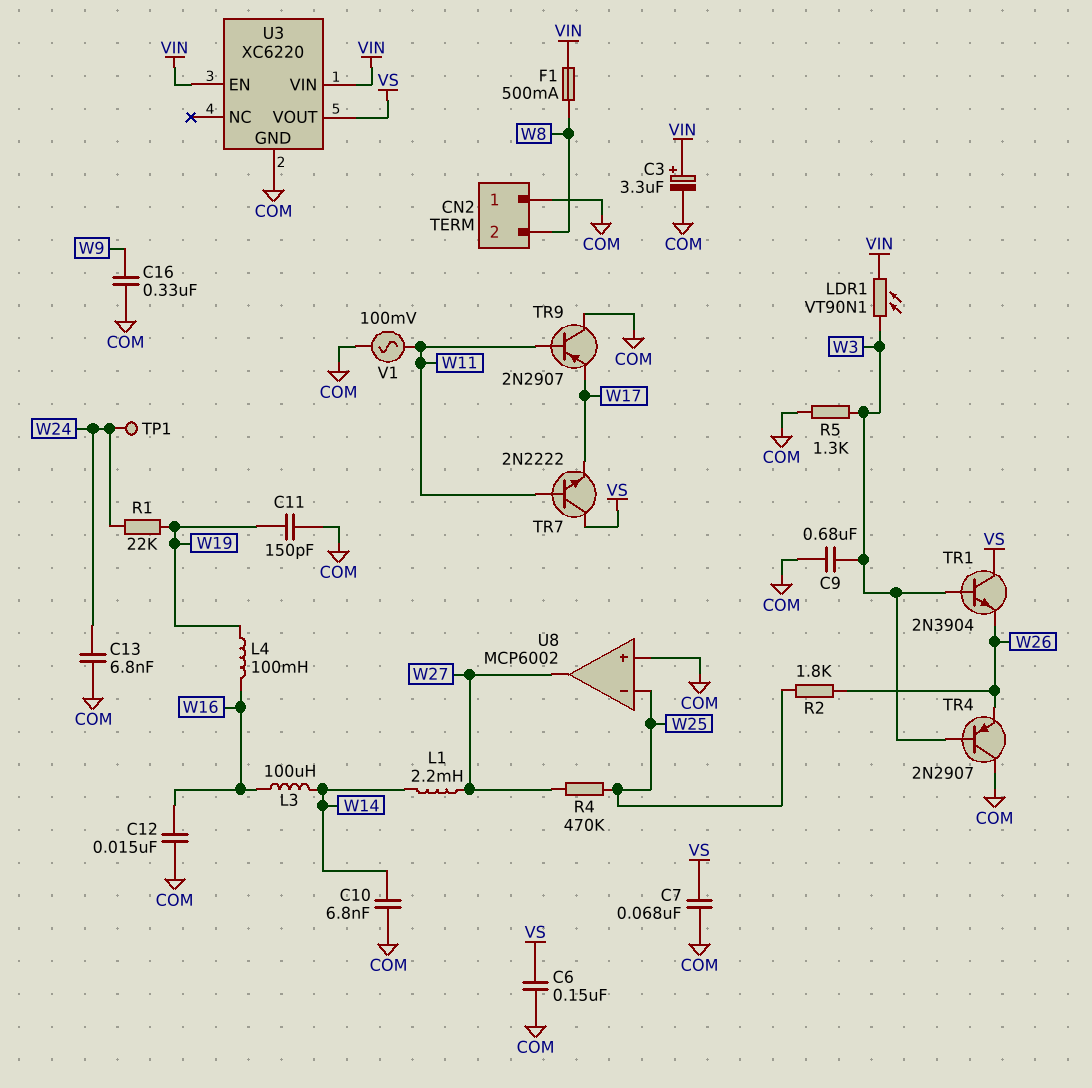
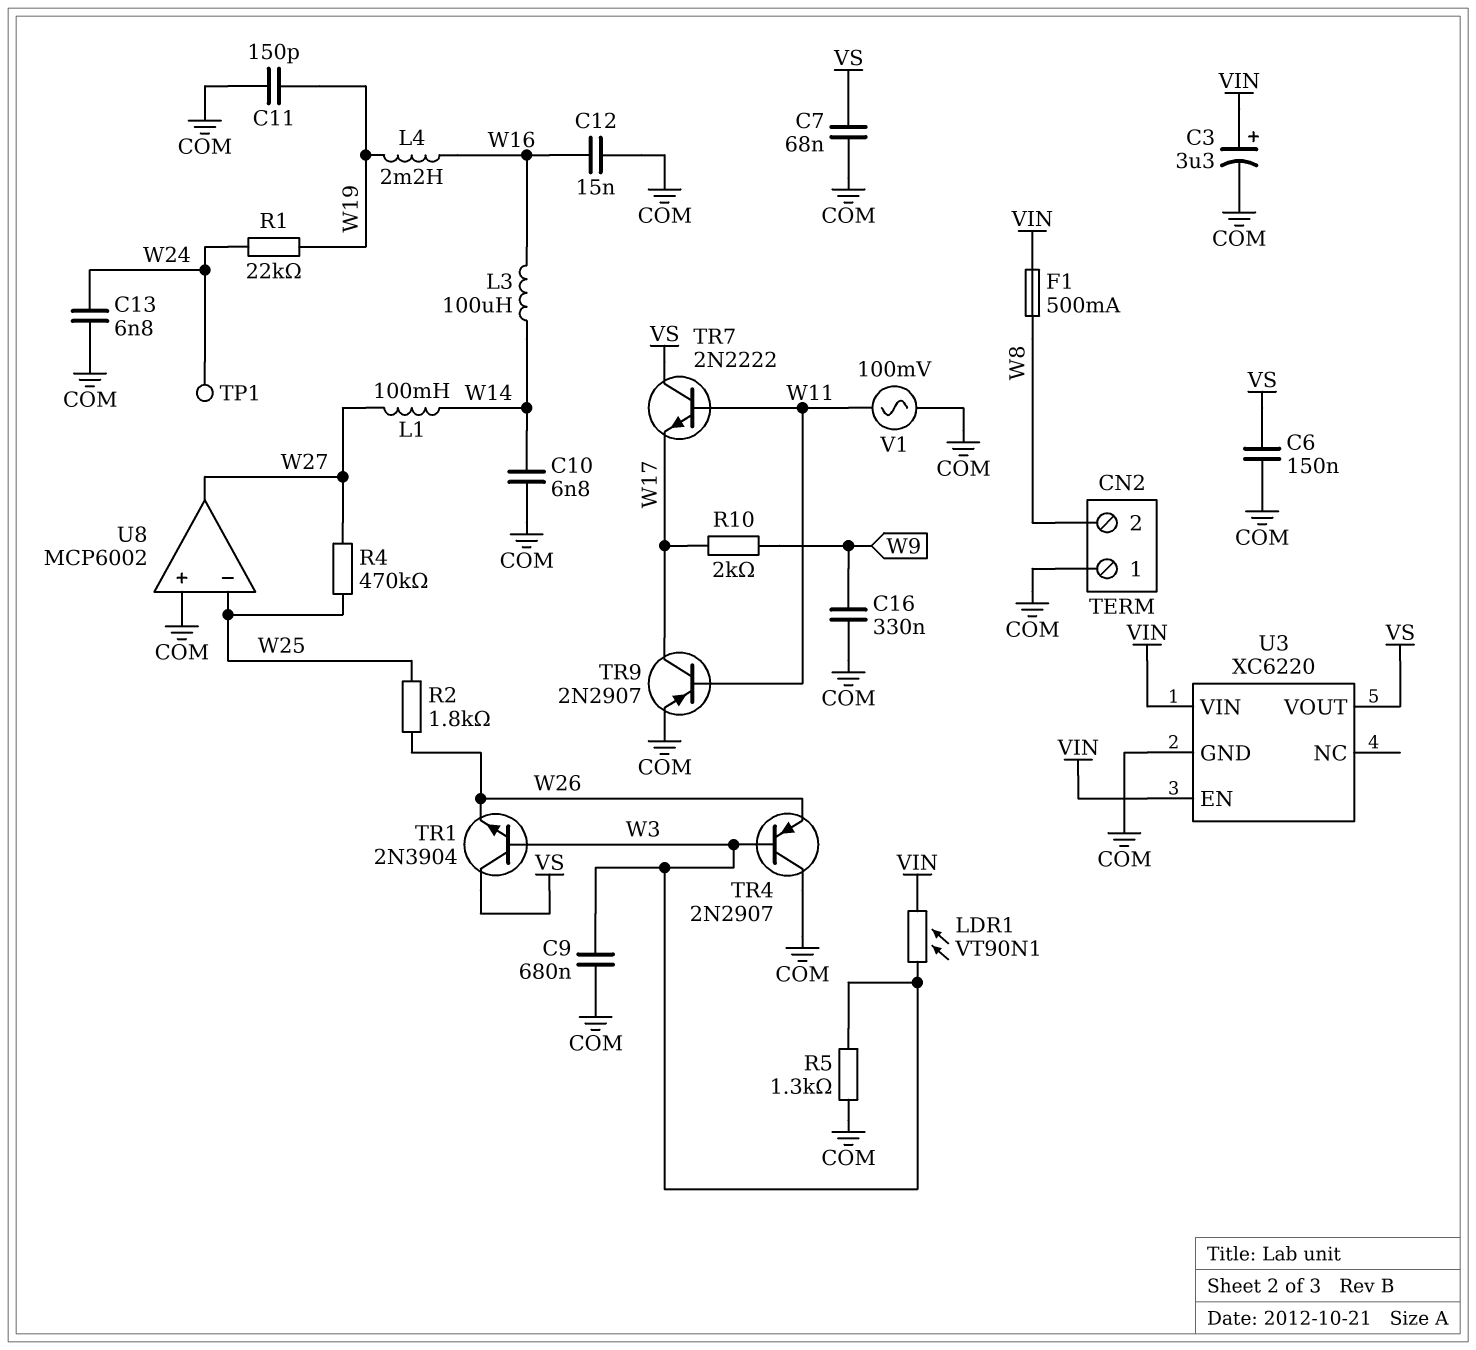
L1: 2.2mH (W14, W27) -> 100mH (W14, W27)
L4: 100mH (W16, W19) -> 2.2mH (W16, W19)
R10: none -> 2k (W9, W17)
TR9: PNP 2N2907 (B W11, C COM, E W17) -> PNP 2N2907 (B W11, C W17, E COM)

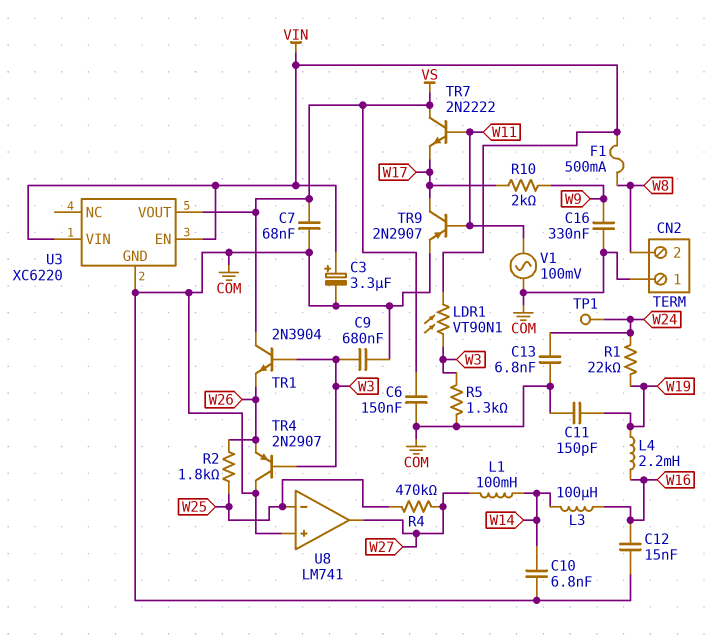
U8: MCP6002 -> LM741

